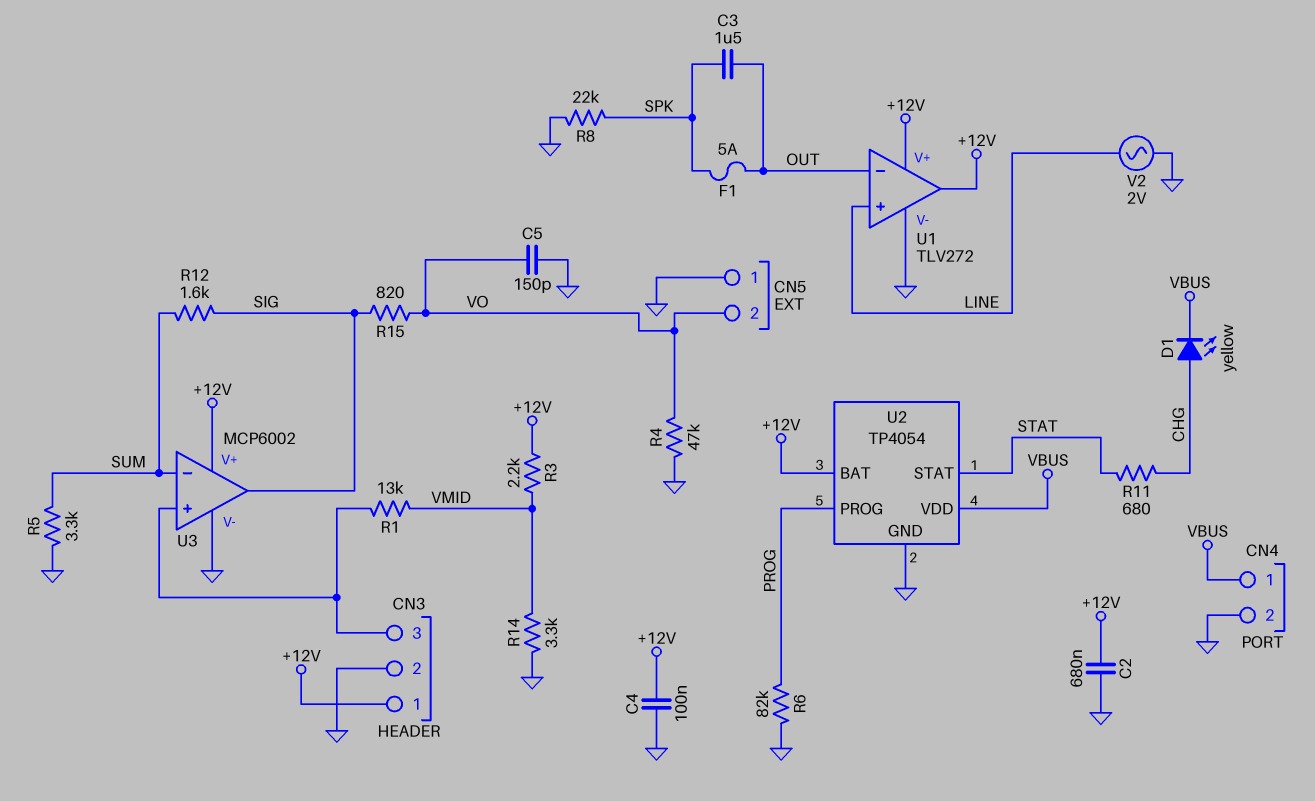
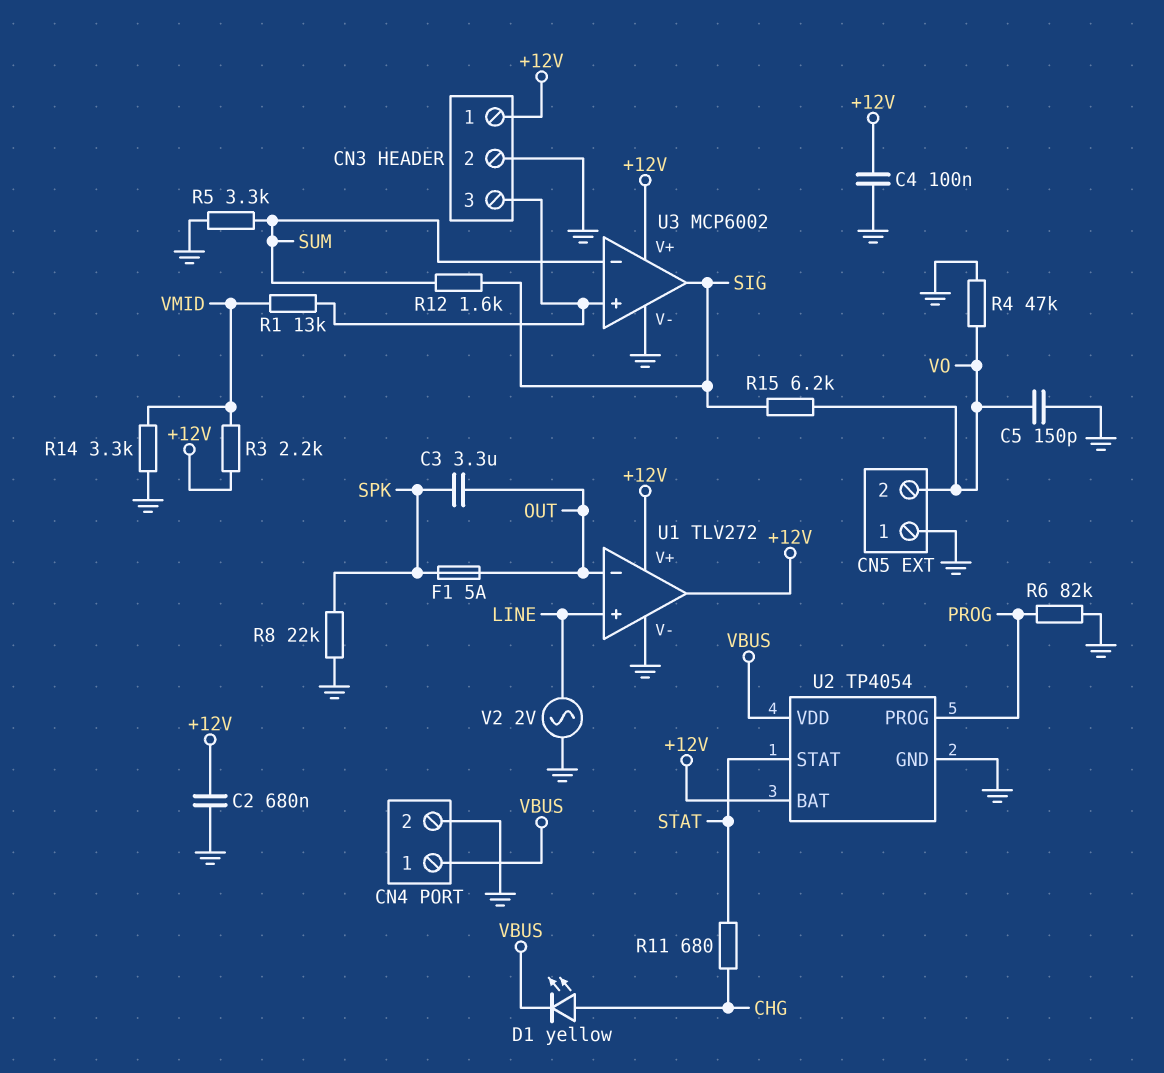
C3: 1.5uF (OUT, SPK) -> 3.3uF (OUT, SPK)
R15: 820 (SIG, VO) -> 6.2k (SIG, VO)

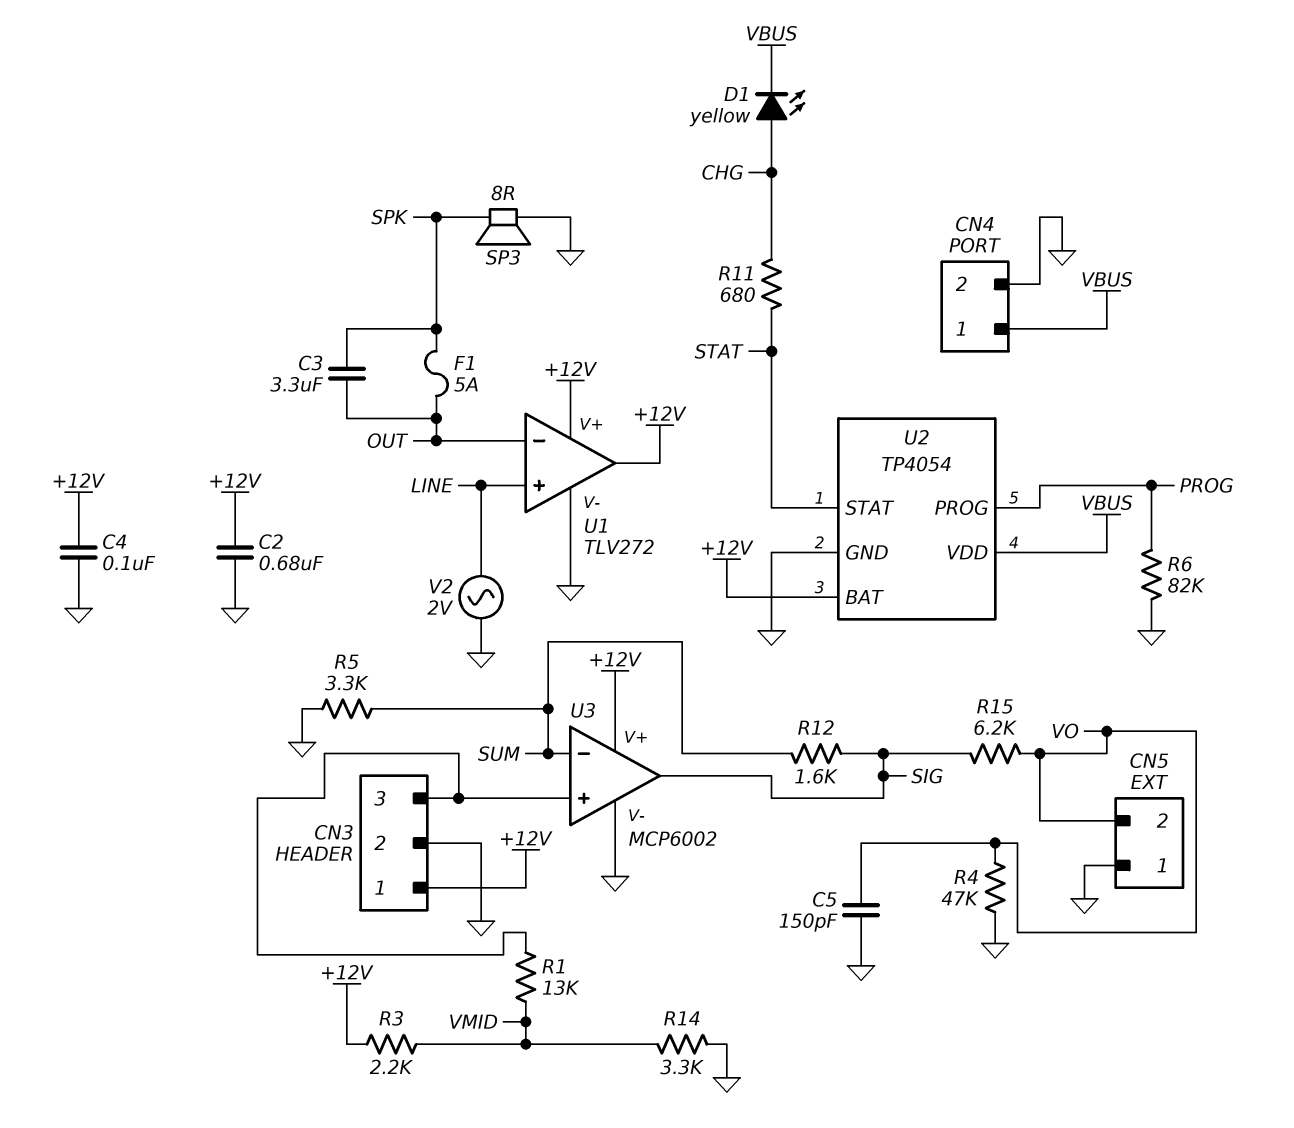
R8: 22k (GND, SPK) -> none
SP3: none -> speaker 8R (GND, SPK)

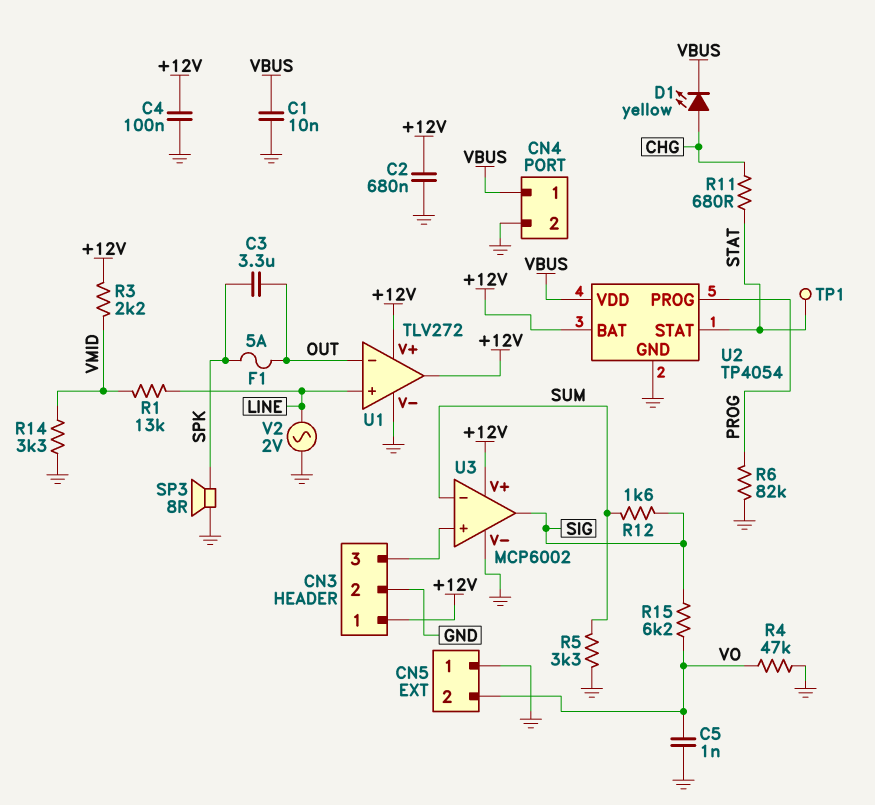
C1: none -> 10nF (GND, VBUS)
C5: 150pF (GND, VO) -> 1nF (GND, VO)
R1: 13k (CN3/3, VMID) -> 13k (LINE, VMID)
TP1: none -> test point (STAT)

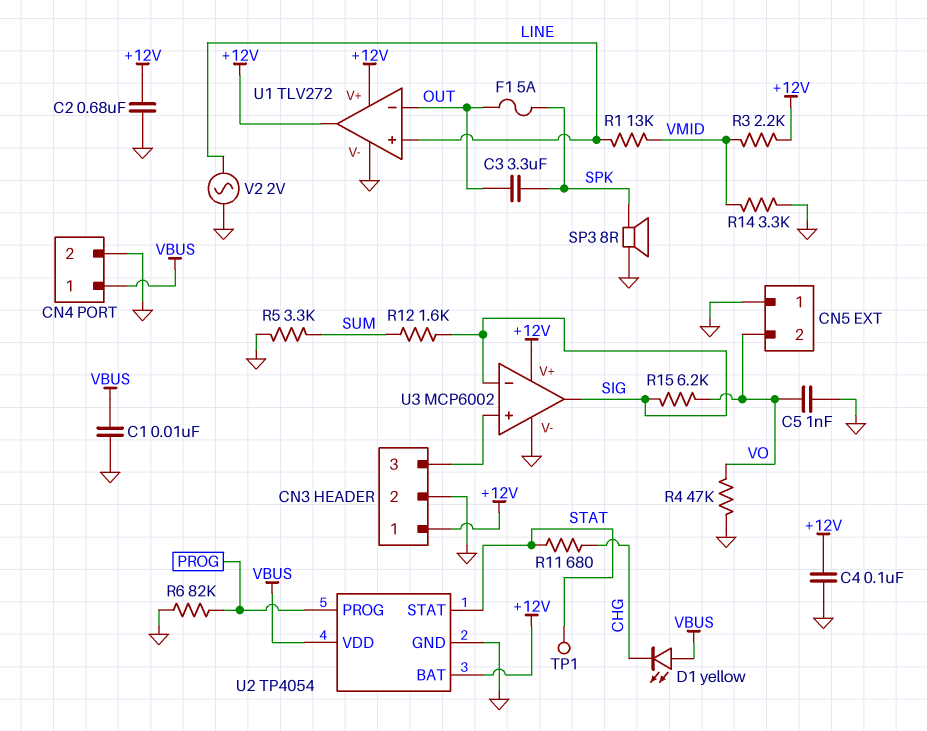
D1: LED yellow (A CHG, K VBUS) -> LED yellow (A VBUS, K CHG)
U3 pin in-: SUM -> SIG

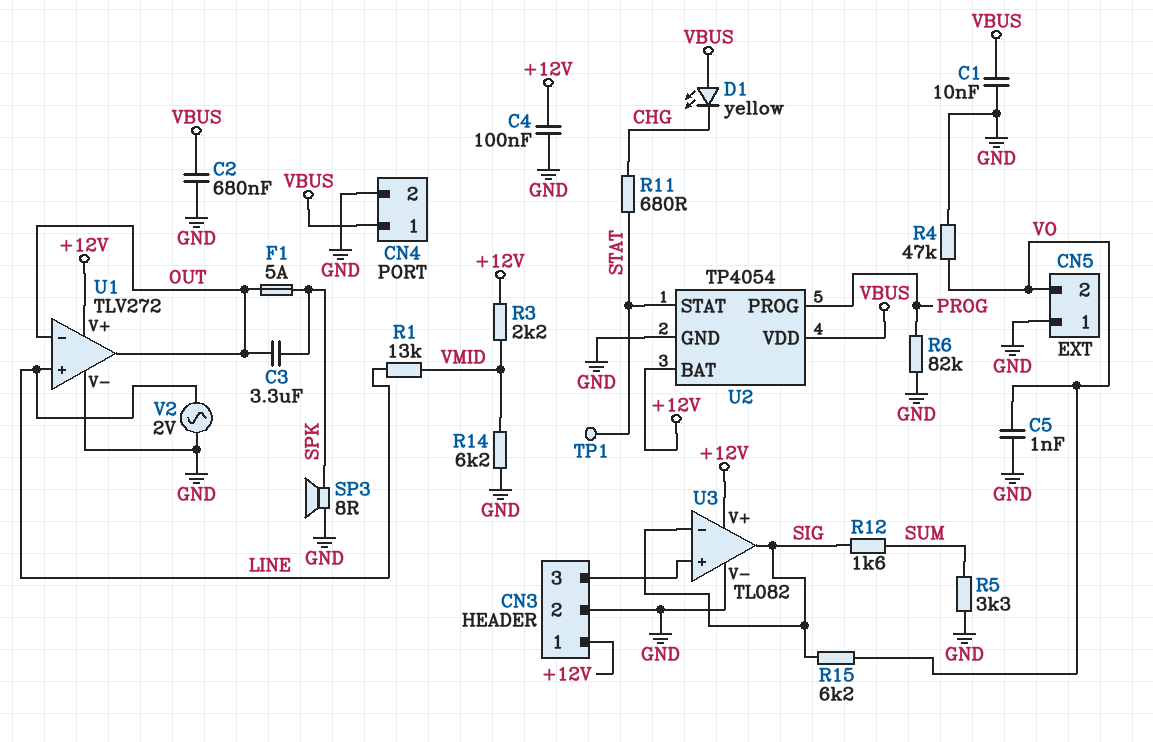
C2: 680nF (+12V, GND) -> 680nF (GND, VBUS)
R14: 3.3k (GND, VMID) -> 6.2k (GND, VMID)
U1 pin out: +12V -> OUT
U3: MCP6002 -> TL082

